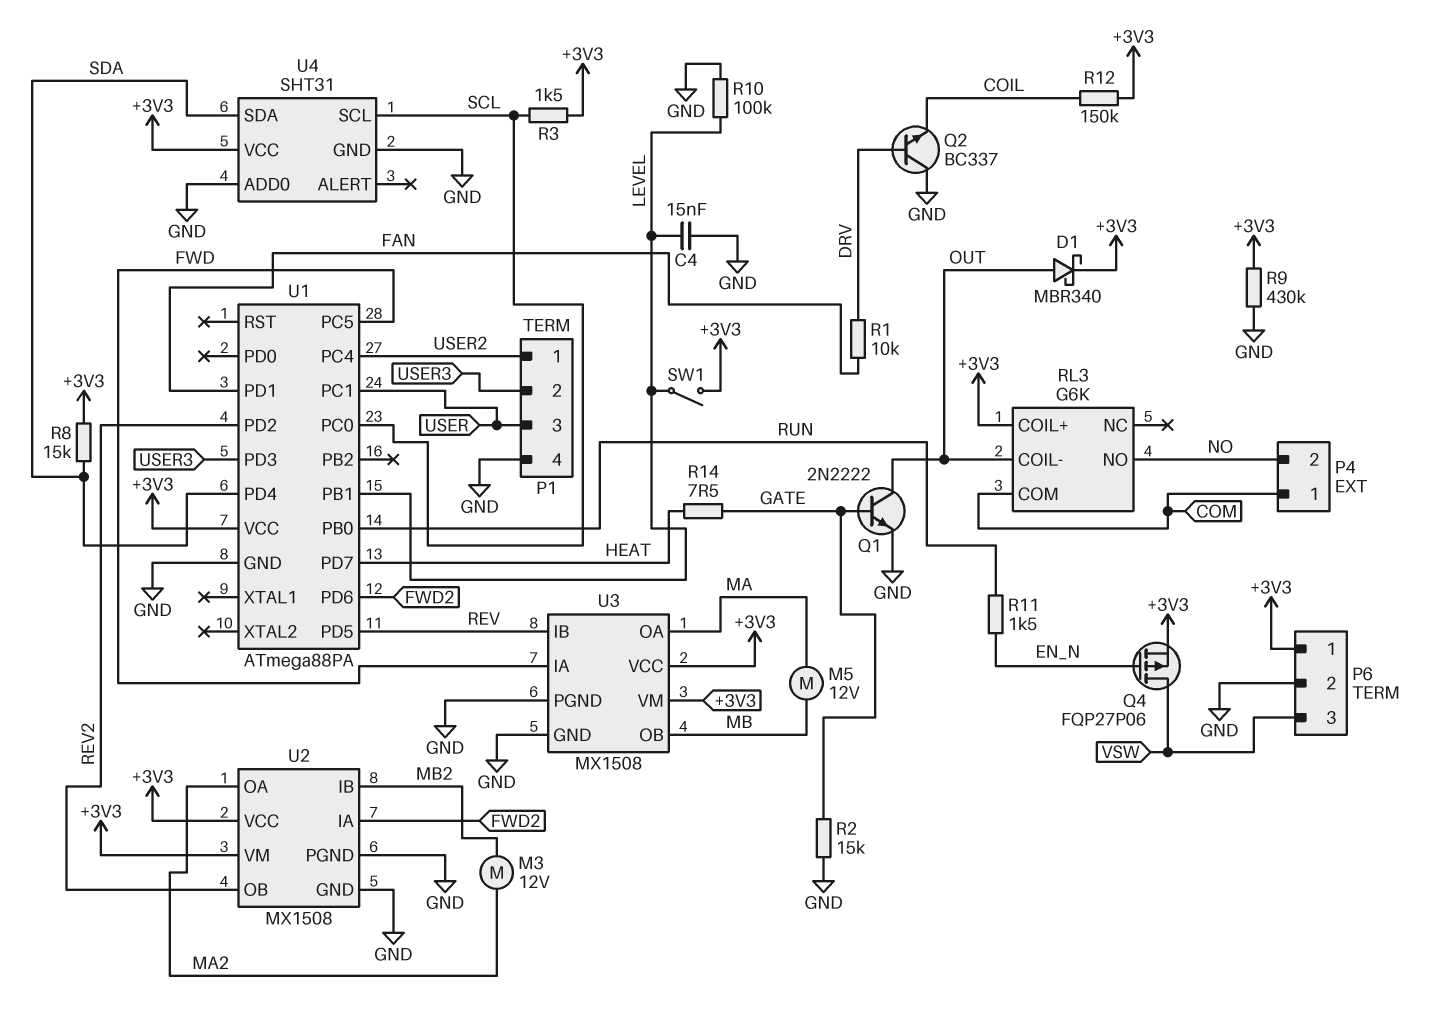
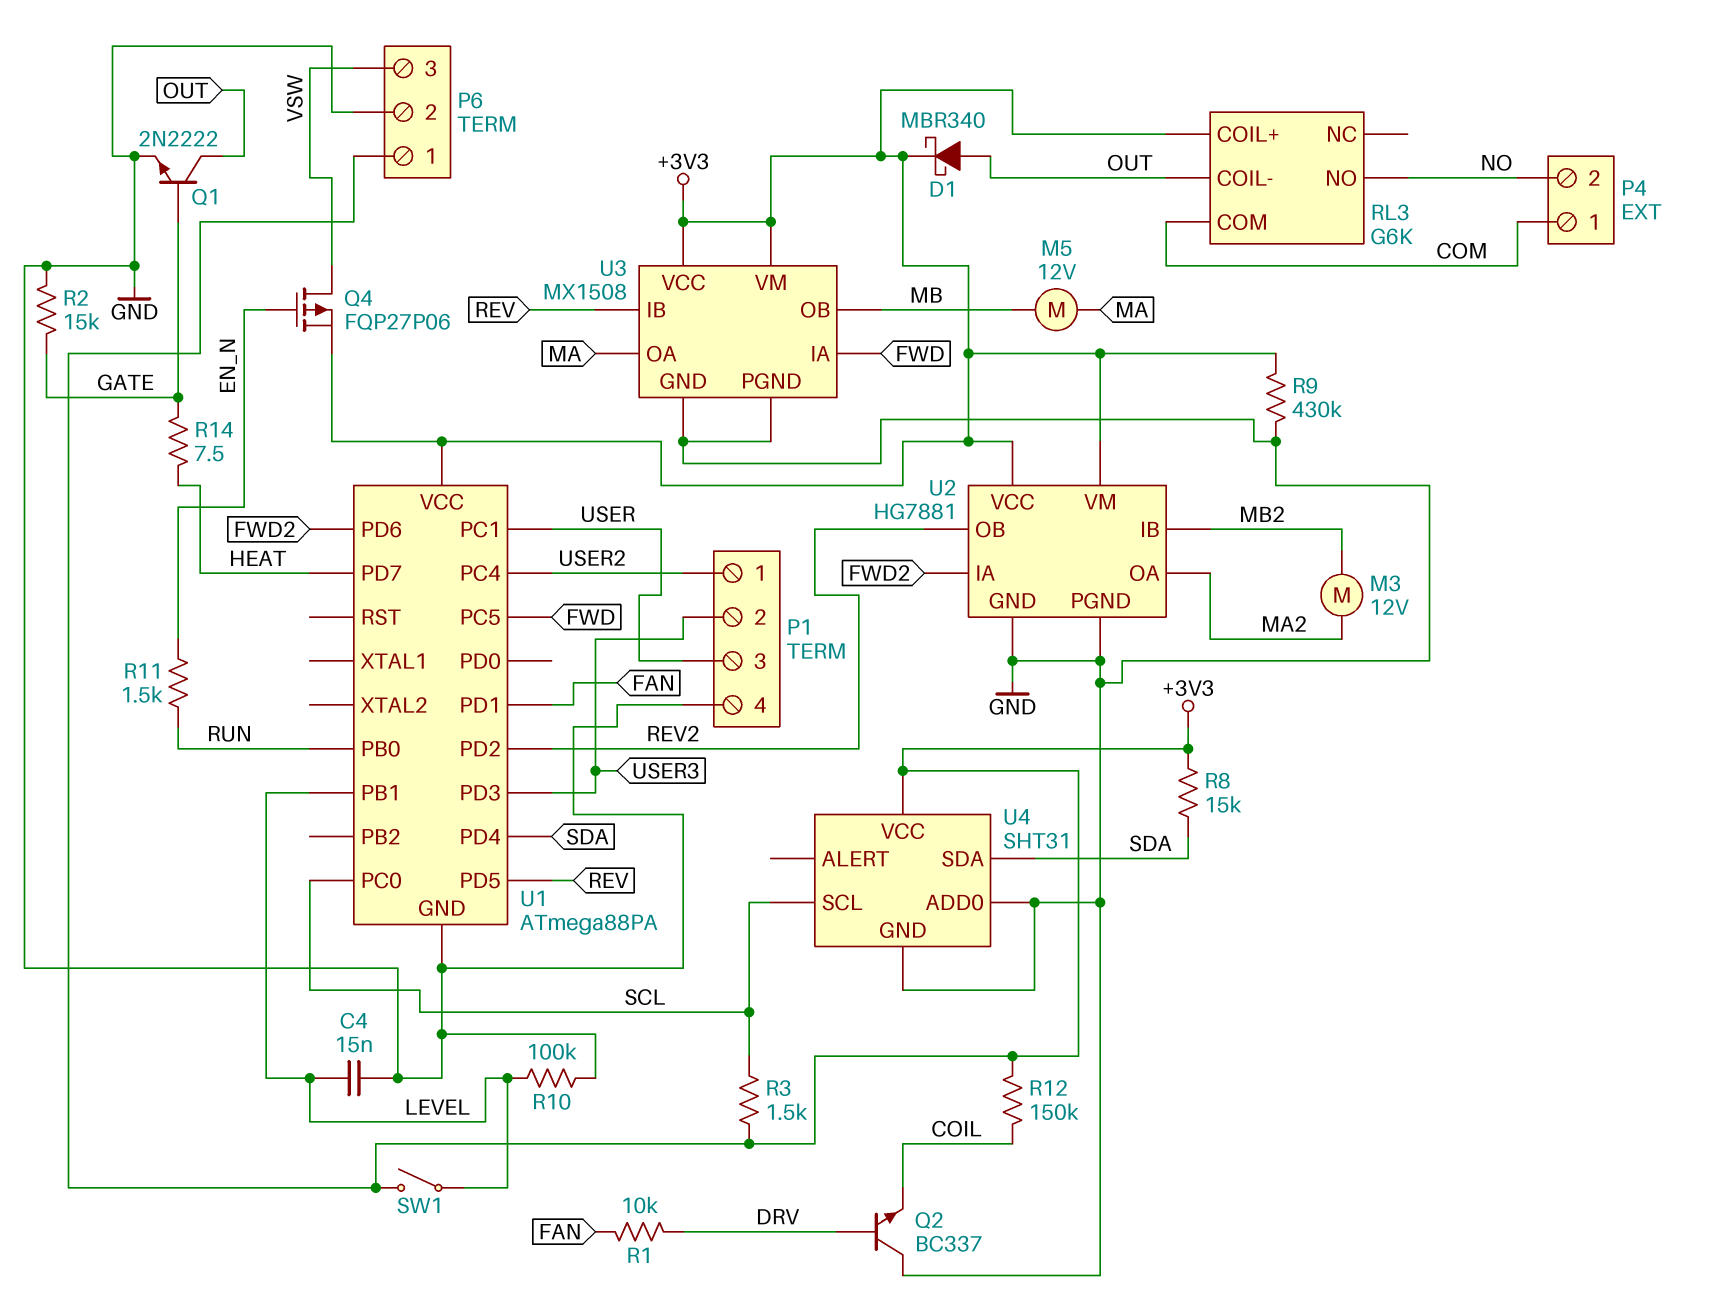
U2: MX1508 -> HG7881

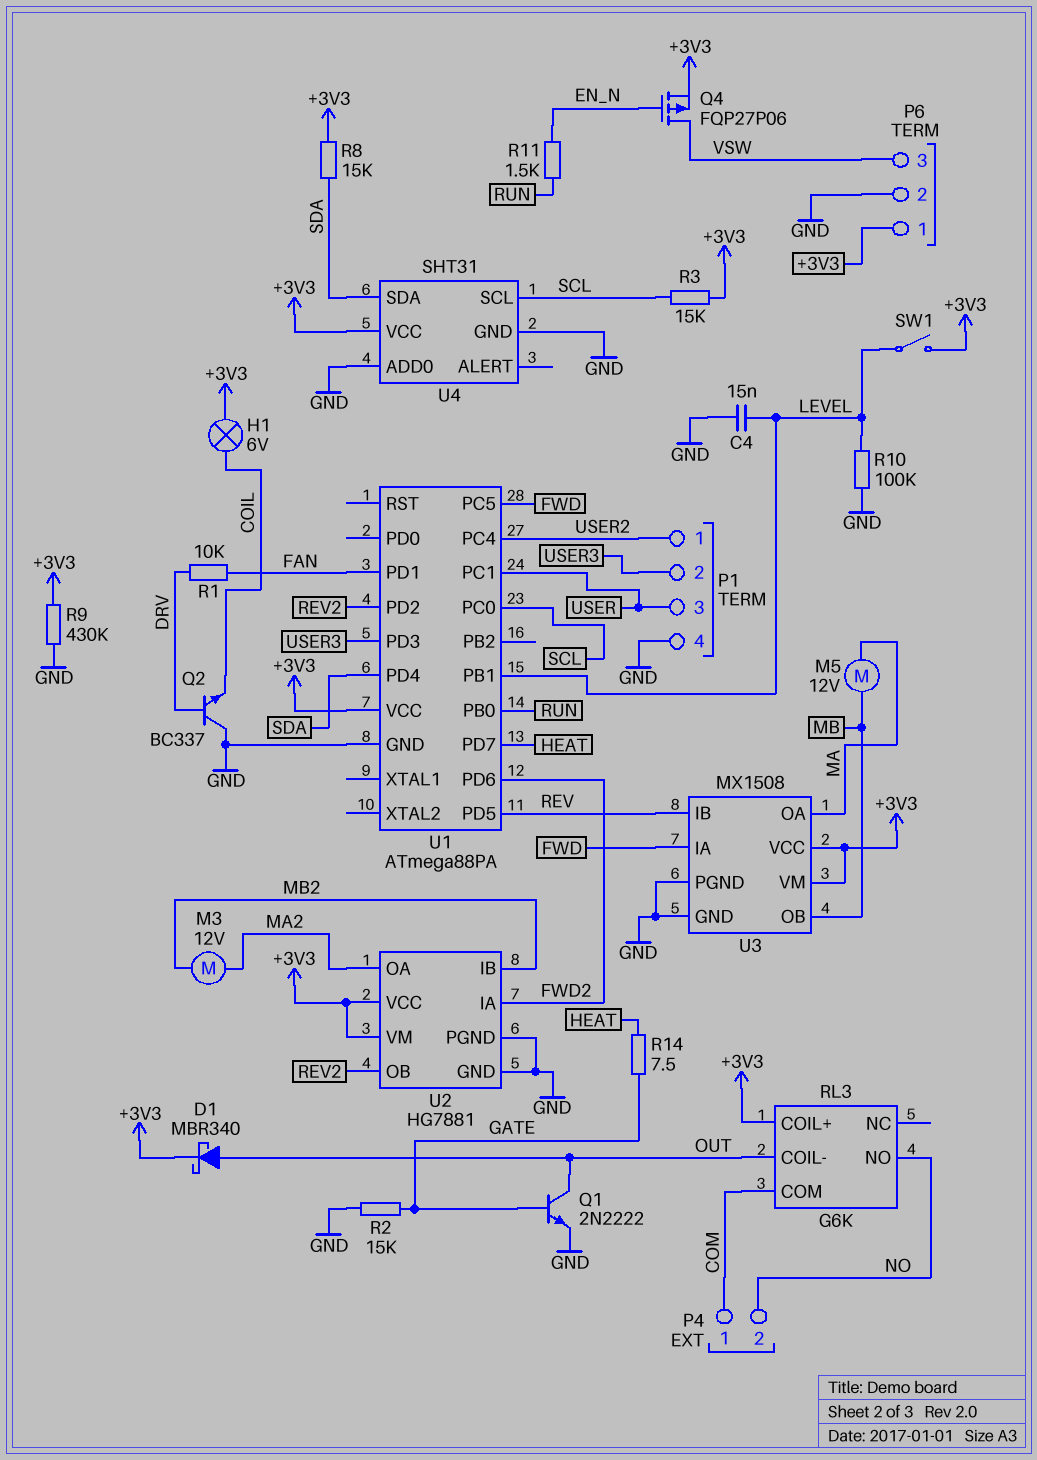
H1: none -> lamp 6V (+3V3, COIL)
R3: 1.5k (+3V3, SCL) -> 15k (+3V3, SCL)
R12: 150k (+3V3, COIL) -> none

